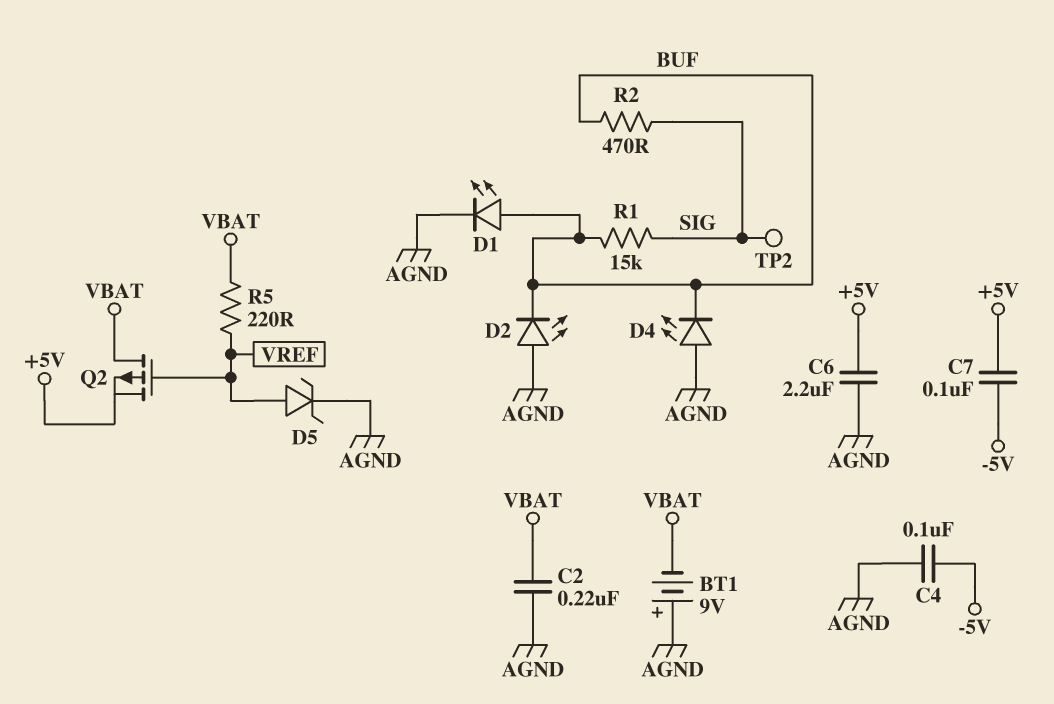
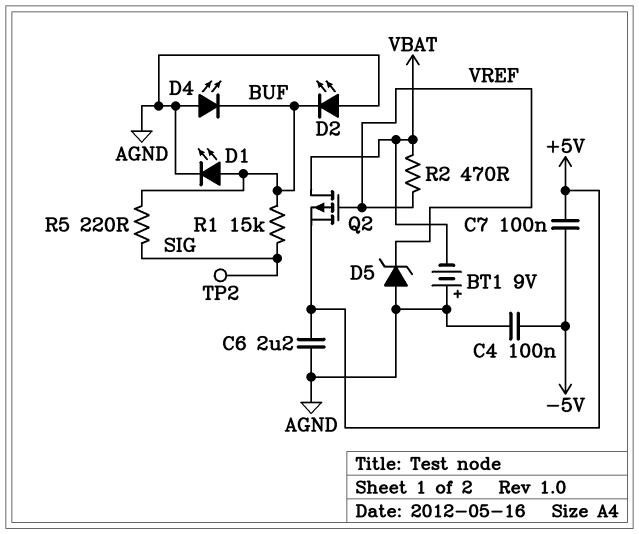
C2: 220nF (AGND, VBAT) -> none
D5: zener (A VREF, K AGND) -> zener (A AGND, K VREF)
R2: 470 (BUF, SIG) -> 470 (VBAT, VREF)
R5: 220 (VBAT, VREF) -> 220 (BUF, SIG)

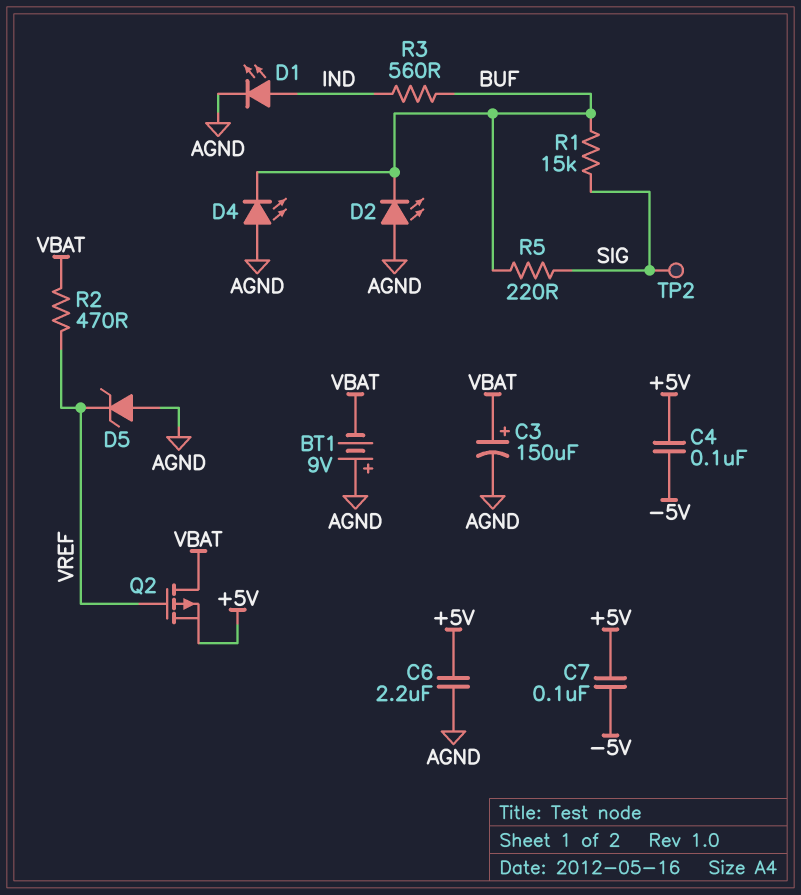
C3: none -> 150uF (plus VBAT, minus AGND)
C4: 100nF (-5V, AGND) -> 100nF (+5V, -5V)
D1: LED (A BUF, K AGND) -> LED (A IND, K AGND)
R3: none -> 560 (BUF, IND)

